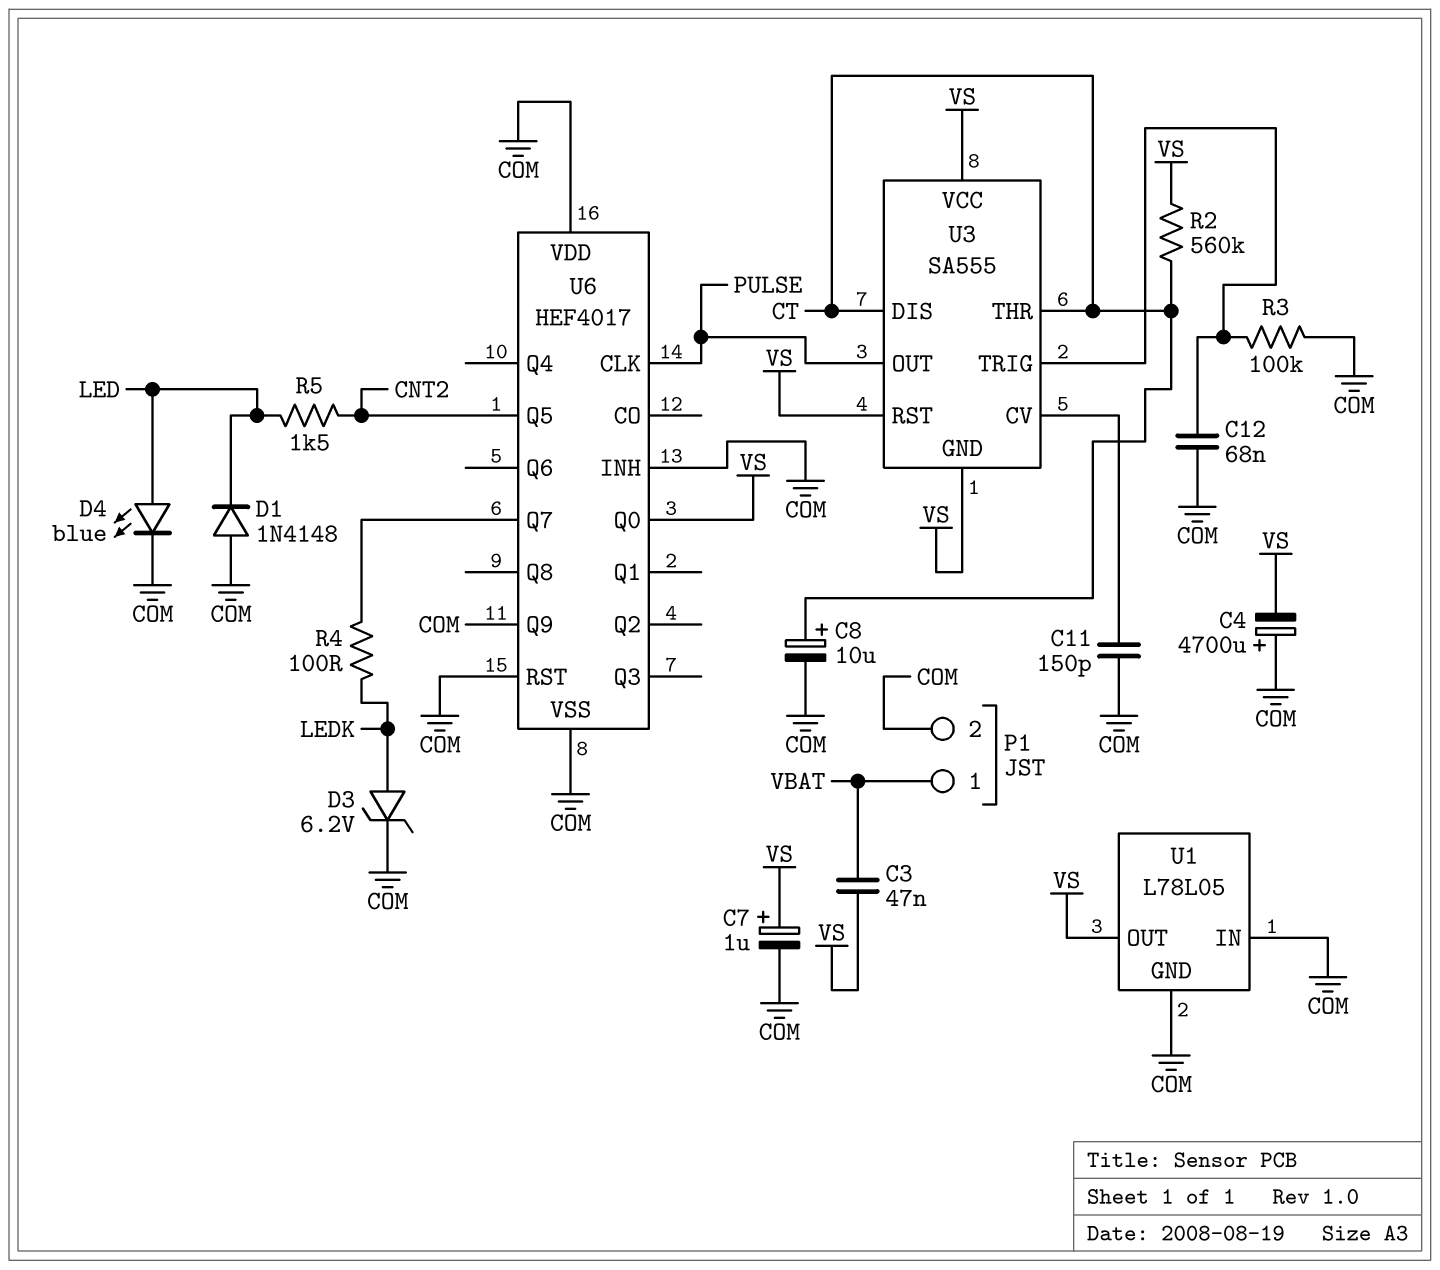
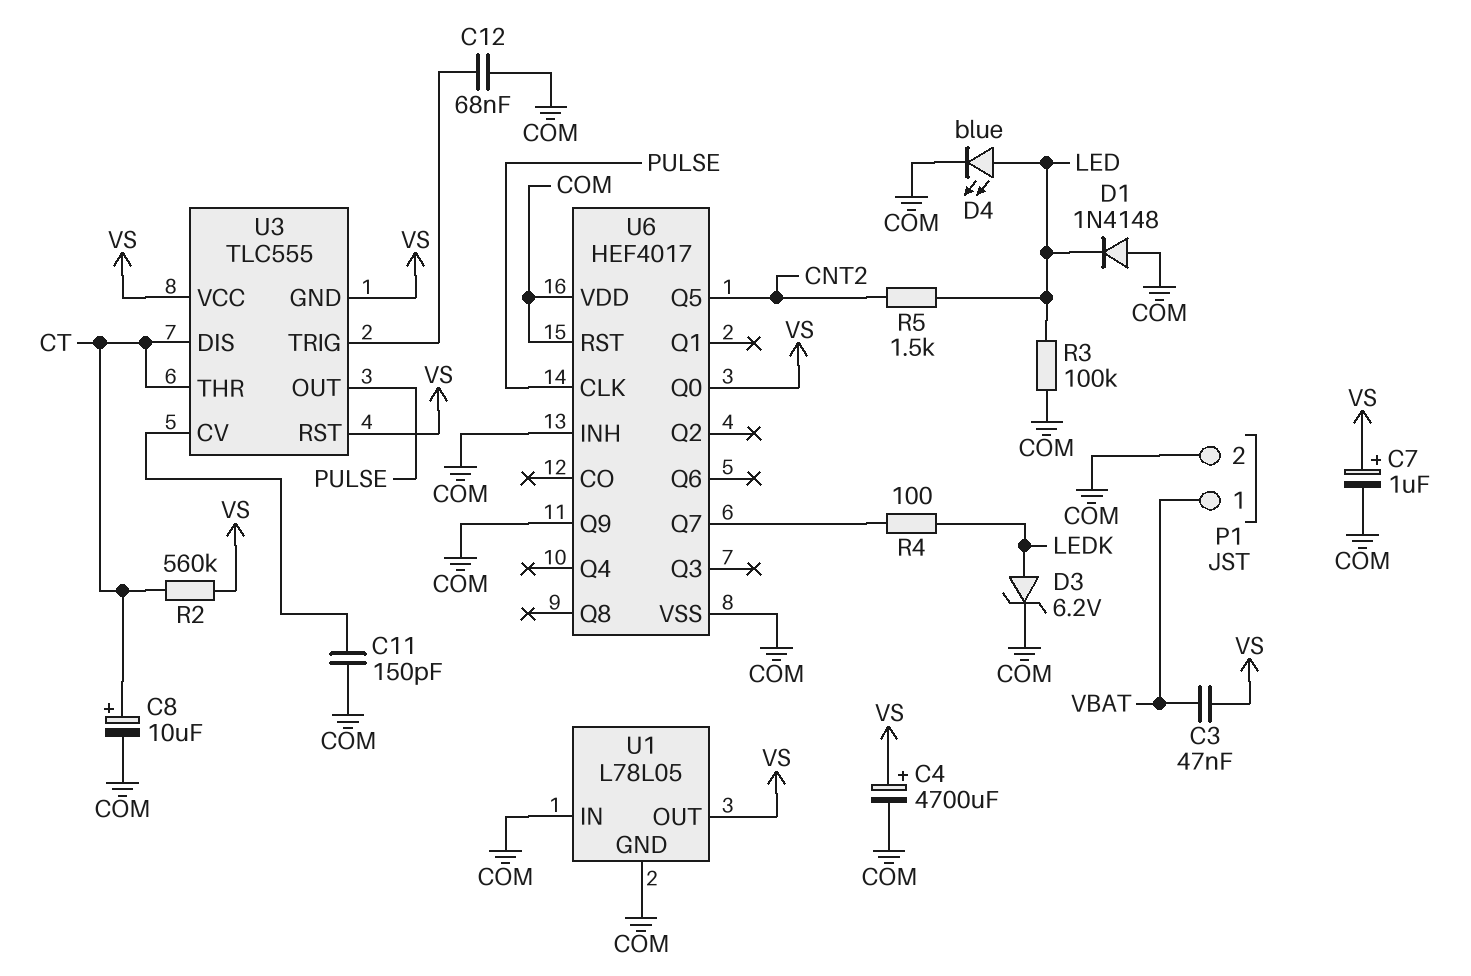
C4: 4700uF (plus COM, minus VS) -> 4700uF (plus VS, minus COM)
R3: 100k (COM, U3/TRIG) -> 100k (COM, LED)
U3: SA555 -> TLC555

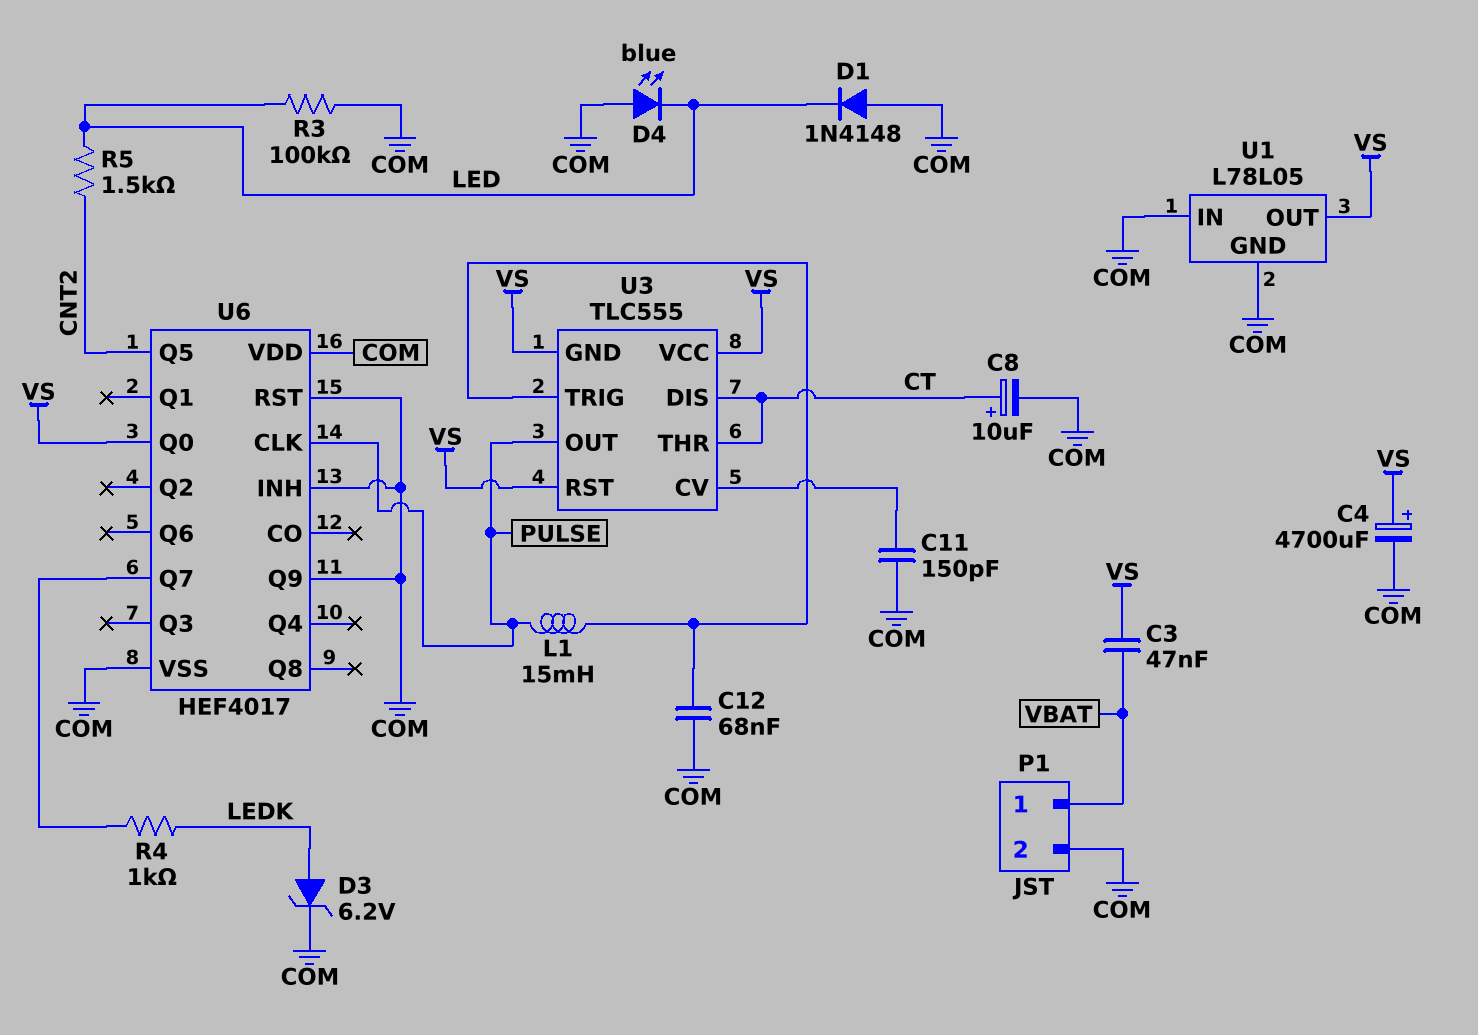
C7: 1uF (plus VS, minus COM) -> none
D4: LED blue (A LED, K COM) -> LED blue (A COM, K LED)
L1: none -> 15mH (PULSE, U3/TRIG)
R2: 560k (CT, VS) -> none
R4: 100 (LEDK, U6/Q7) -> 1k (LEDK, U6/Q7)

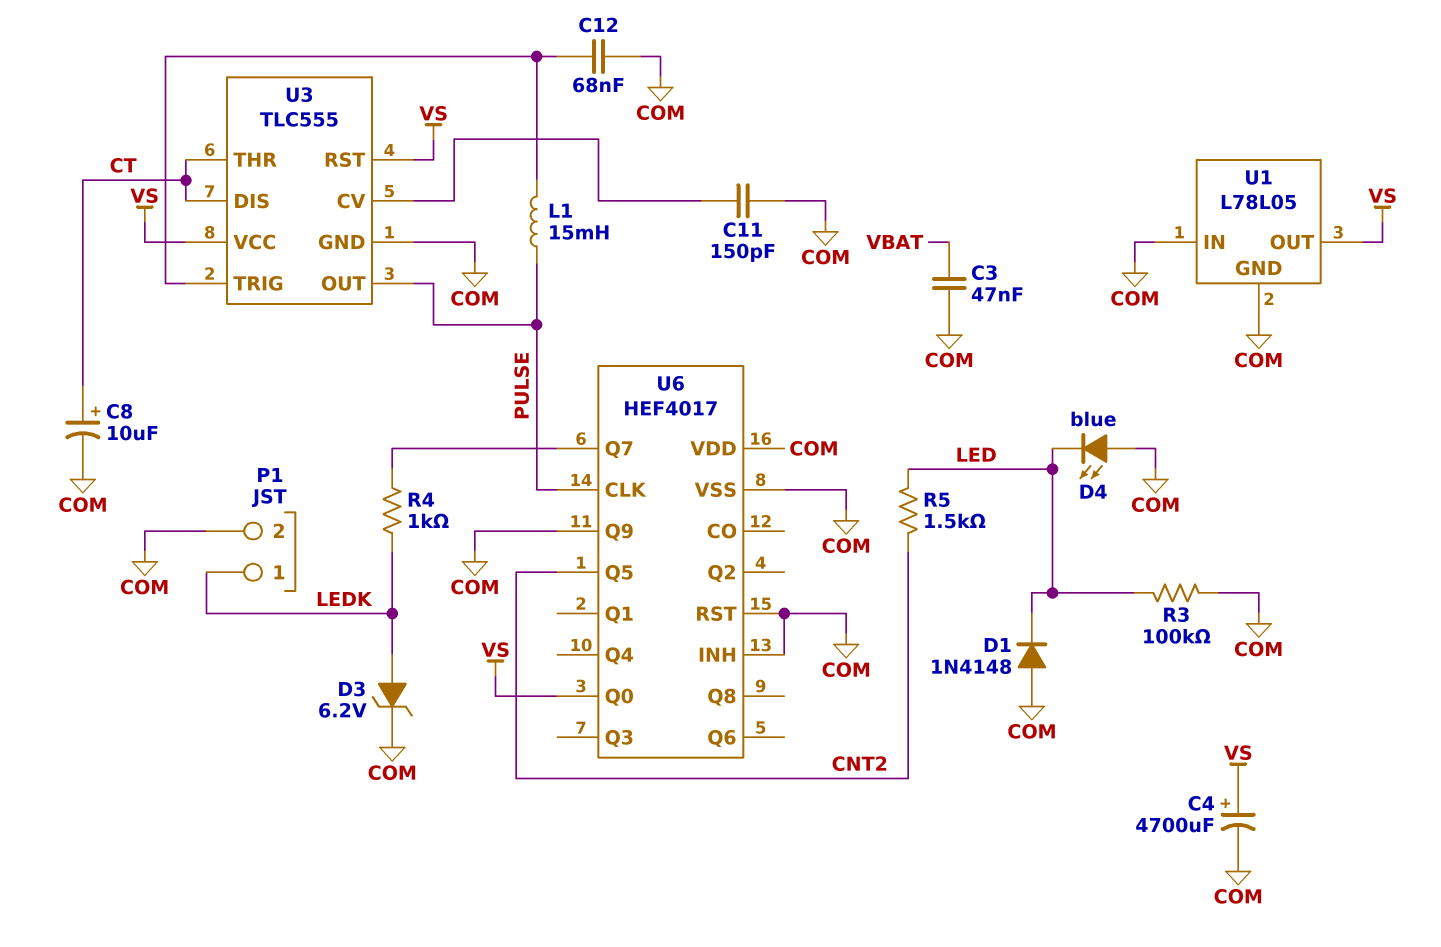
C3: 47nF (VBAT, VS) -> 47nF (COM, VBAT)
P1 pin 1: VBAT -> LEDK
U3 pin GND: VS -> COM

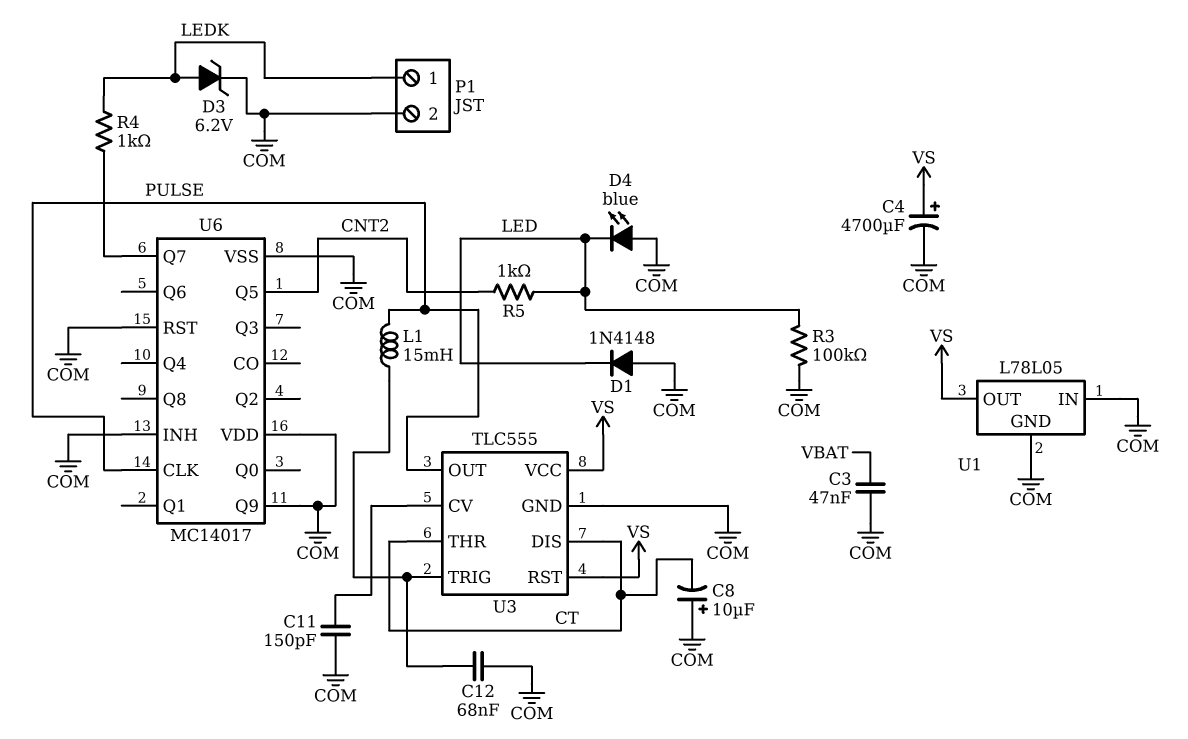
C8: 10uF (plus CT, minus COM) -> 10uF (plus COM, minus CT)
R5: 1.5k (CNT2, LED) -> 1k (CNT2, LED)
U6: HEF4017 -> MC14017
U6 pin Q0: VS -> none

